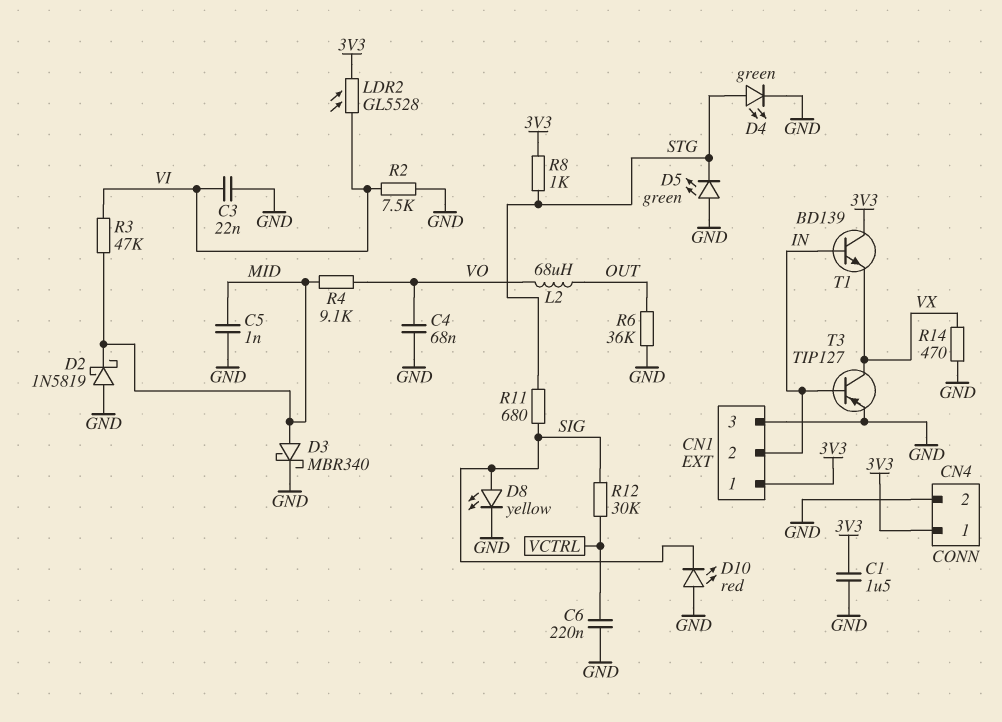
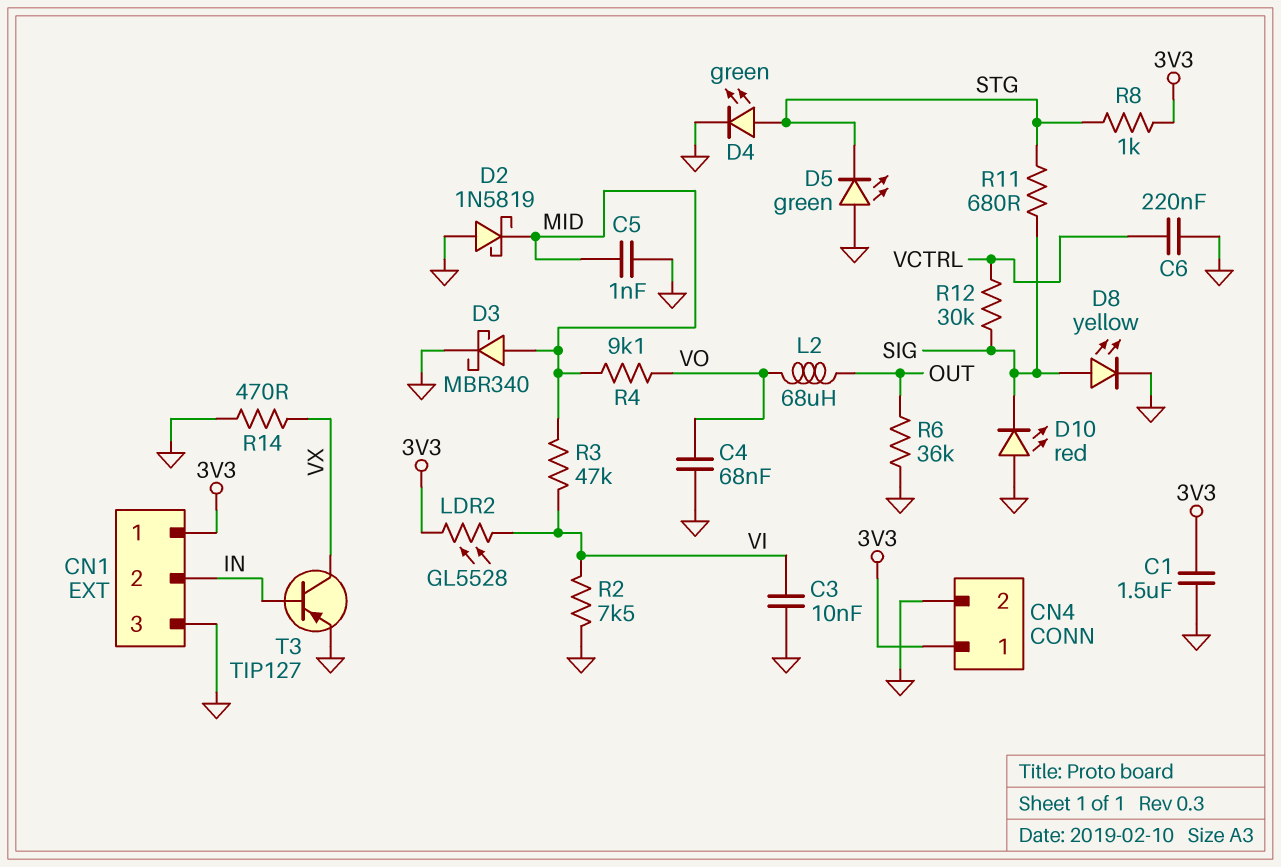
C3: 22nF (GND, VI) -> 10nF (GND, VI)
T1: NPN BD139 (B IN, C 3V3, E VX) -> none

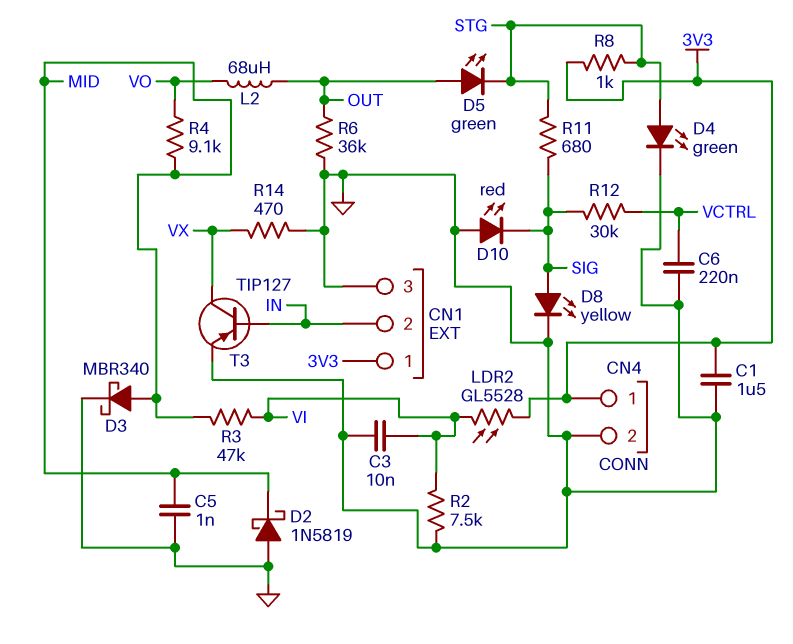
C4: 68nF (GND, VO) -> none
D5: LED green (A GND, K STG) -> LED green (A OUT, K STG)

